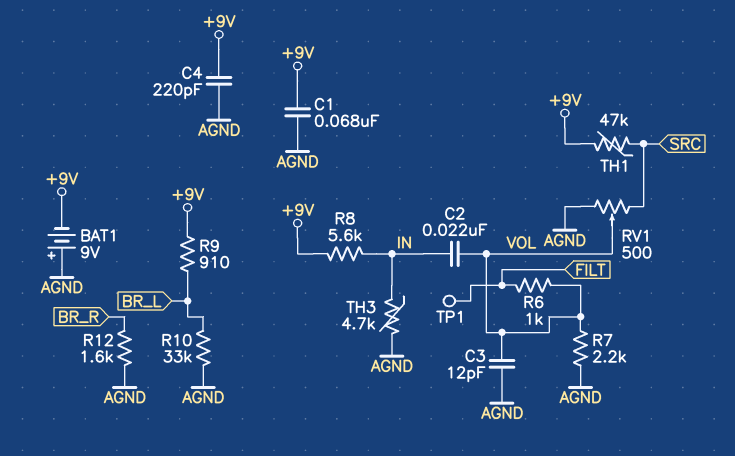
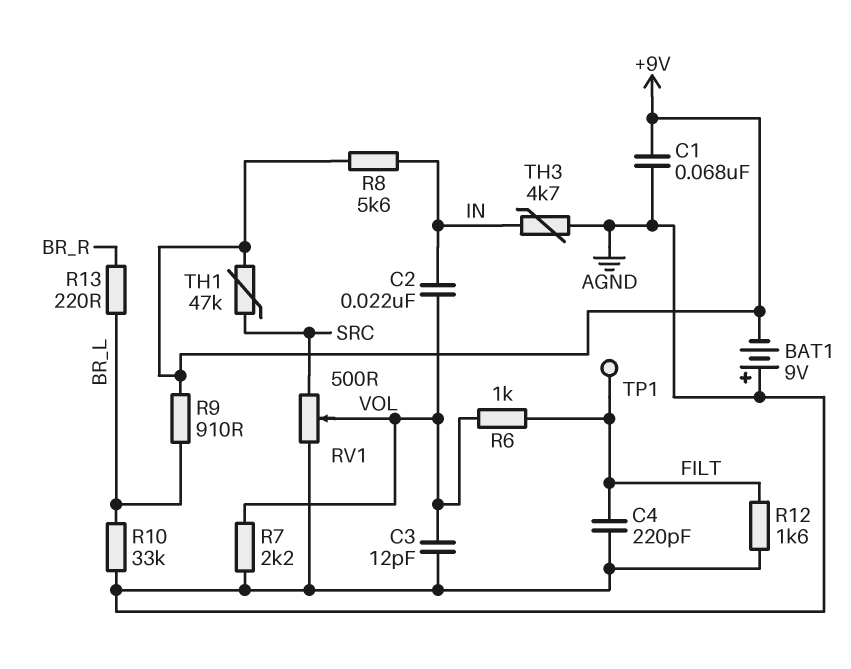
C4: 220pF (+9V, AGND) -> 220pF (AGND, FILT)
R12: 1.6k (AGND, BR_R) -> 1.6k (AGND, FILT)
R13: none -> 220 (BR_L, BR_R)

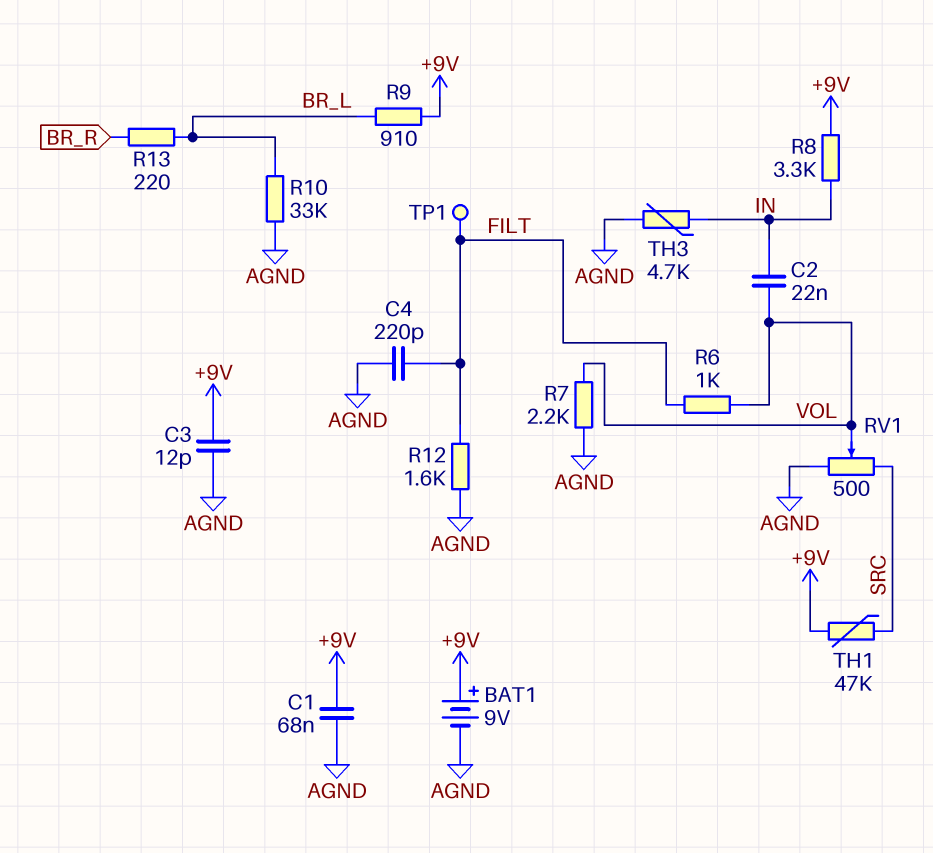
BAT1: 9V (plus AGND, minus +9V) -> 9V (plus +9V, minus AGND)
C3: 12pF (AGND, VOL) -> 12pF (+9V, AGND)
R8: 5.6k (+9V, IN) -> 3.3k (+9V, IN)

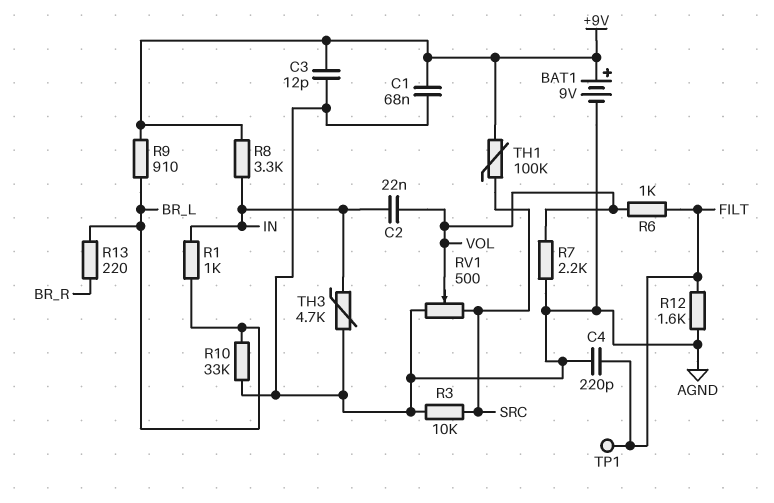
R1: none -> 1k (BR_L, IN)
R3: none -> 10k (AGND, SRC)
TH1: 47k (+9V, SRC) -> 100k (+9V, SRC)

